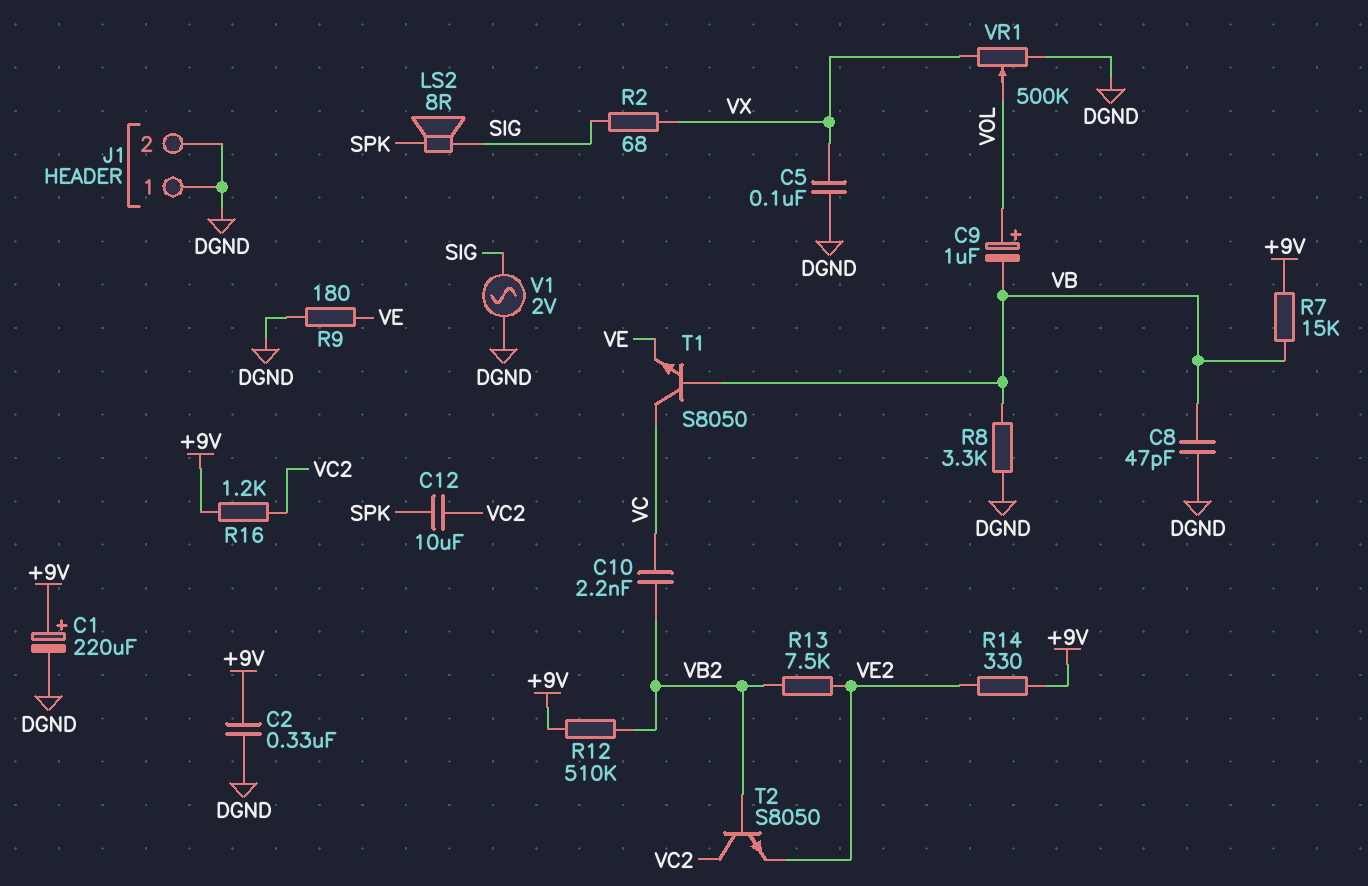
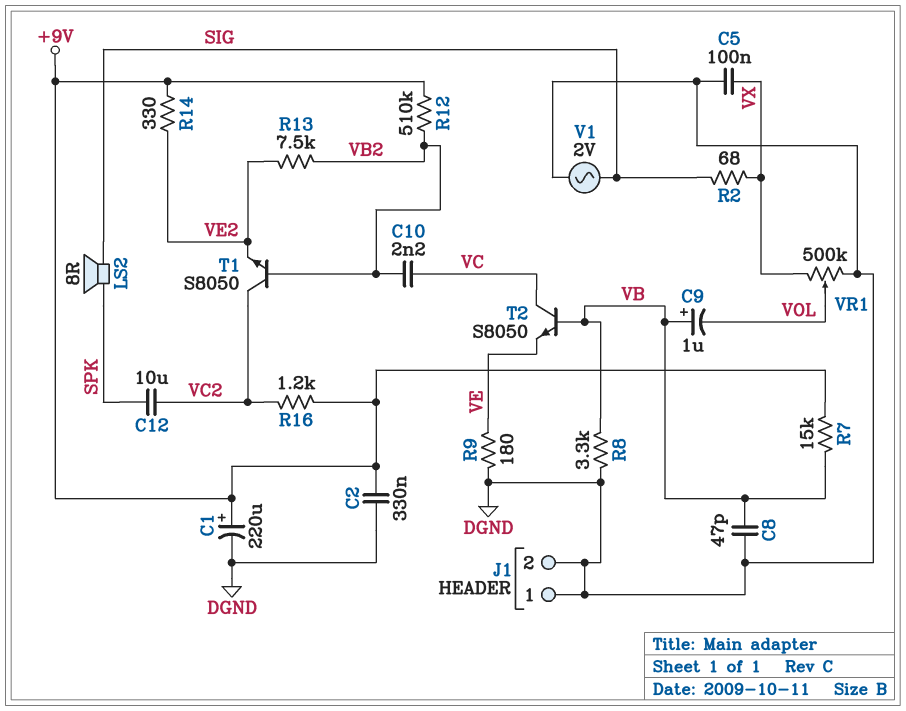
C9: 1uF (plus VOL, minus VB) -> 1uF (plus VB, minus VOL)
T1: NPN S8050 (B VB, C VC, E VE) -> NPN S8050 (B VB2, C VC2, E VE2)
T2: NPN S8050 (B VB2, C VC2, E VE2) -> NPN S8050 (B VB, C VC, E VE)

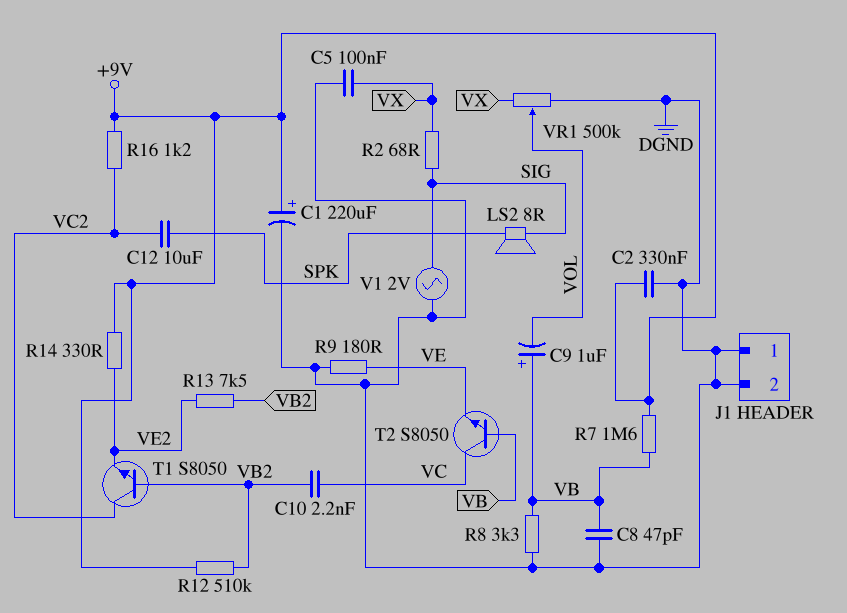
R7: 15k (+9V, VB) -> 1.6M (+9V, VB)

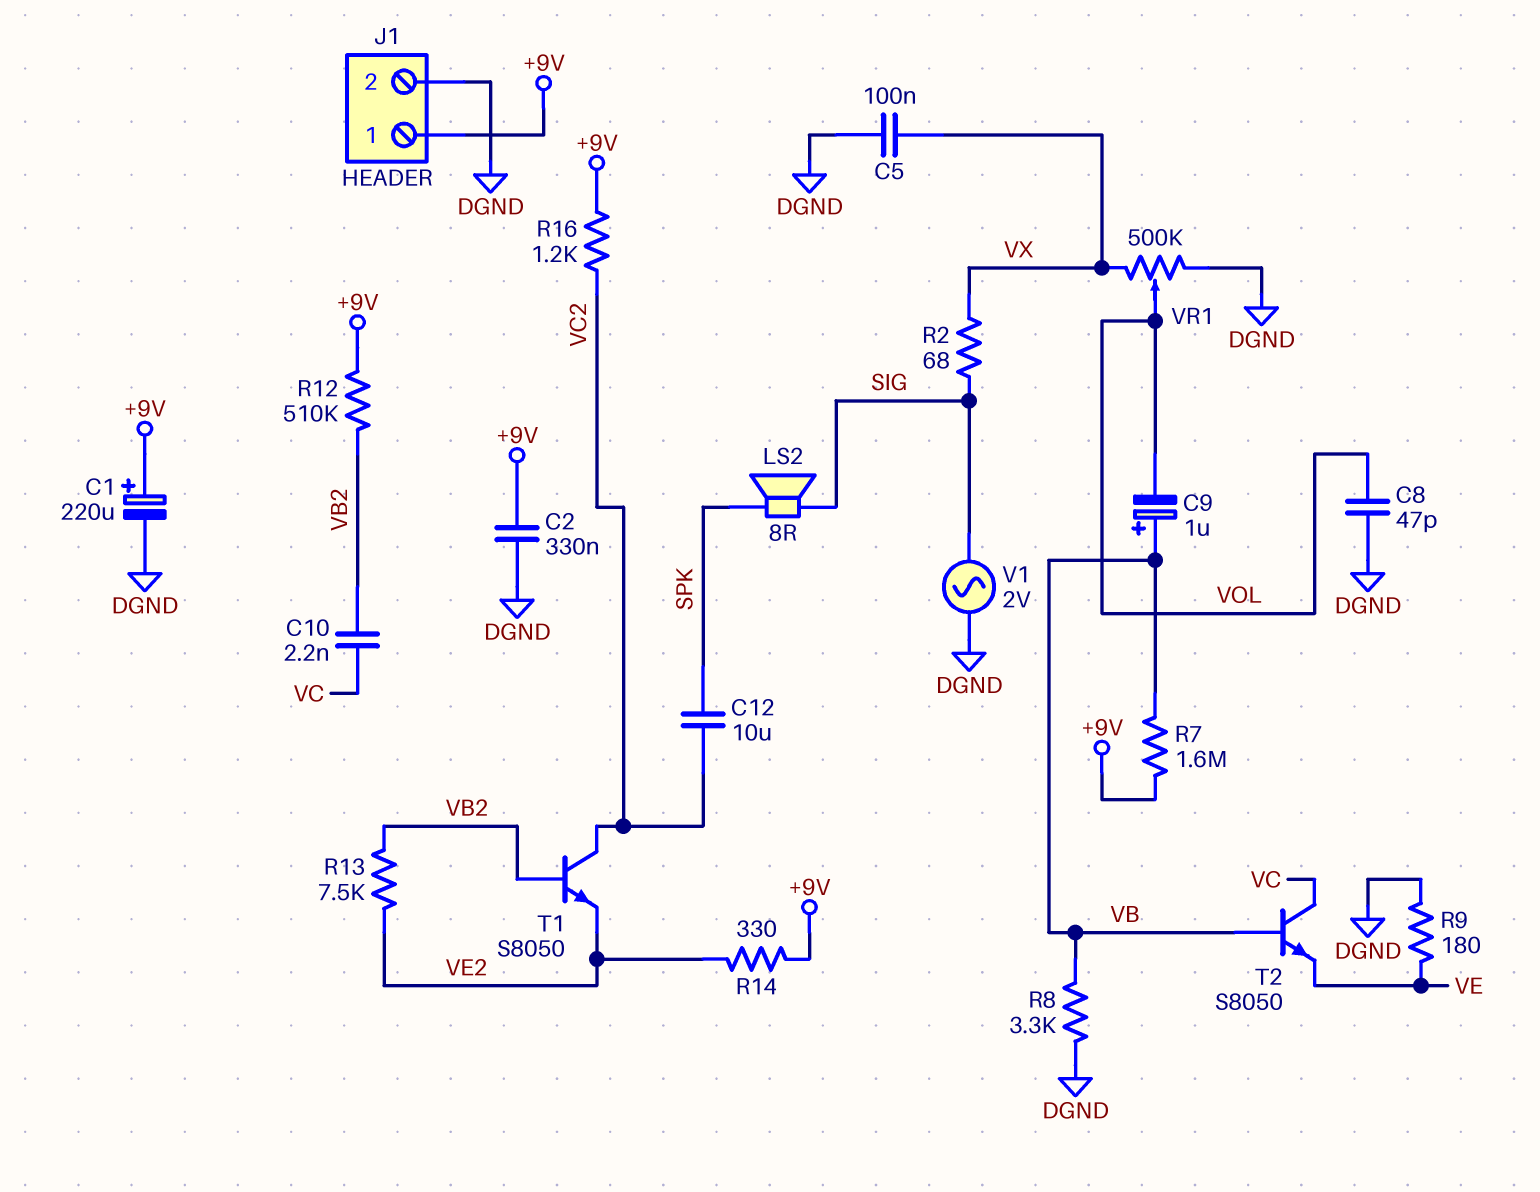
C8: 47pF (DGND, VB) -> 47pF (DGND, VOL)
J1 pin 1: DGND -> +9V

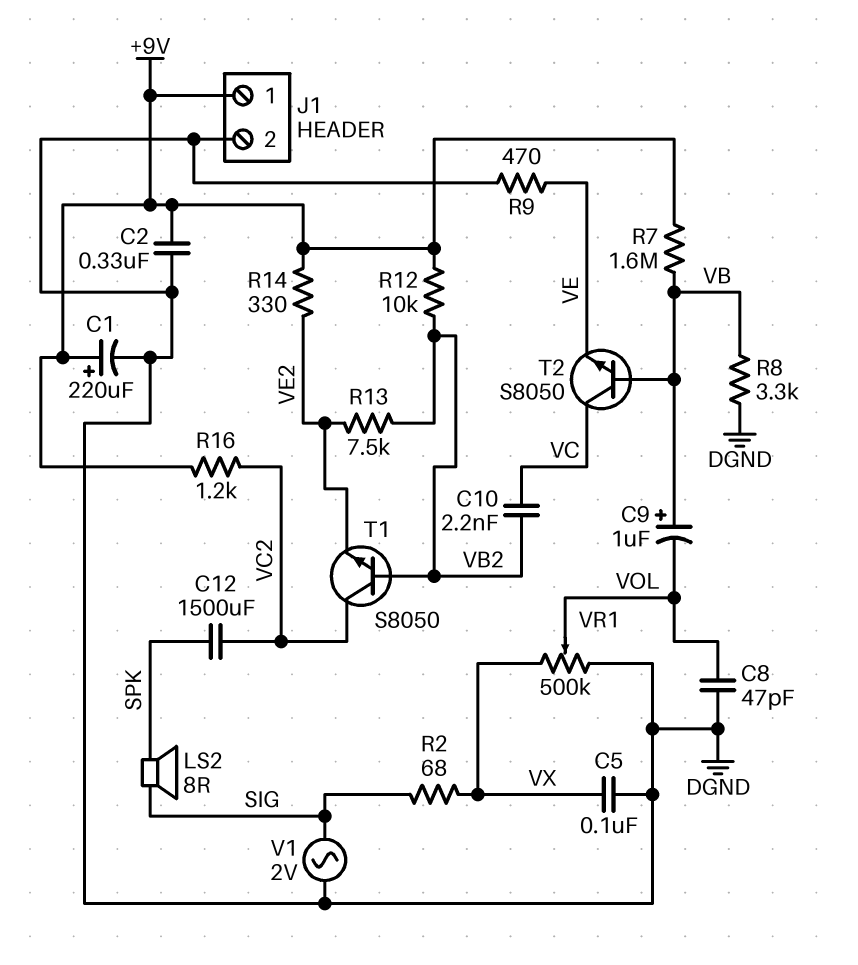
C12: 10uF (SPK, VC2) -> 1500uF (SPK, VC2)
R9: 180 (DGND, VE) -> 470 (DGND, VE)
R12: 510k (+9V, VB2) -> 10k (+9V, VB2)

